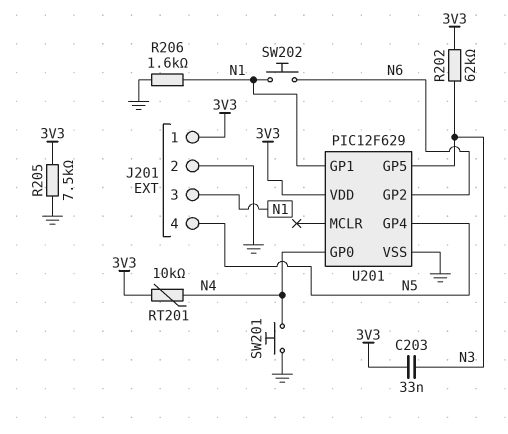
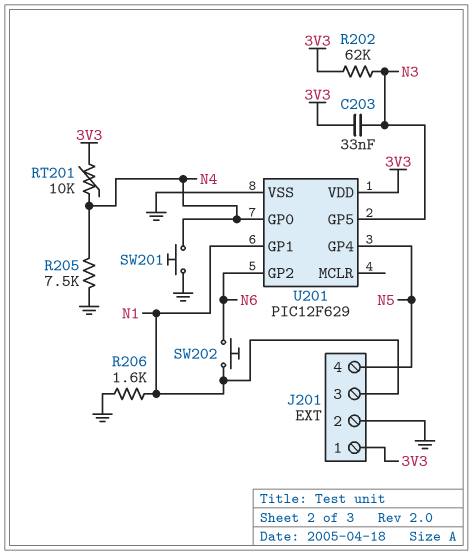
R205: 7.5k (3V3, GND) -> 7.5k (GND, N4)

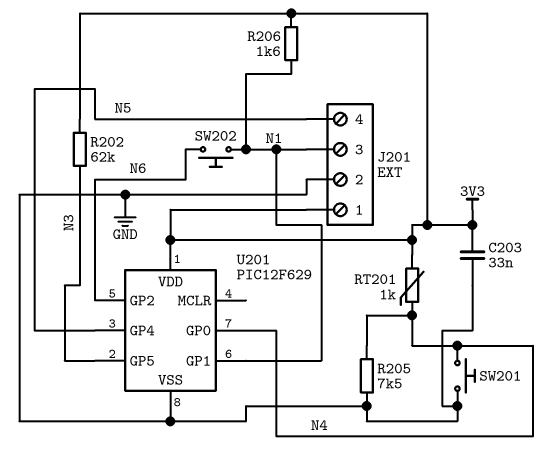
C203: 33nF (3V3, N3) -> 33nF (3V3, GND)
R206: 1.6k (GND, N1) -> 1.6k (3V3, N1)
RT201: 10k (3V3, N4) -> 1k (3V3, N4)

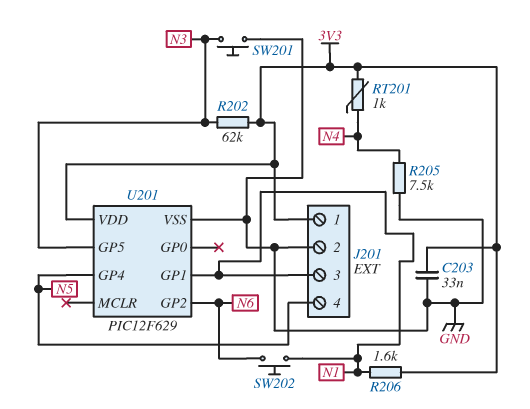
SW201: button (GND, N4) -> button (GND, N3)
U201 pin GP0: N4 -> none

